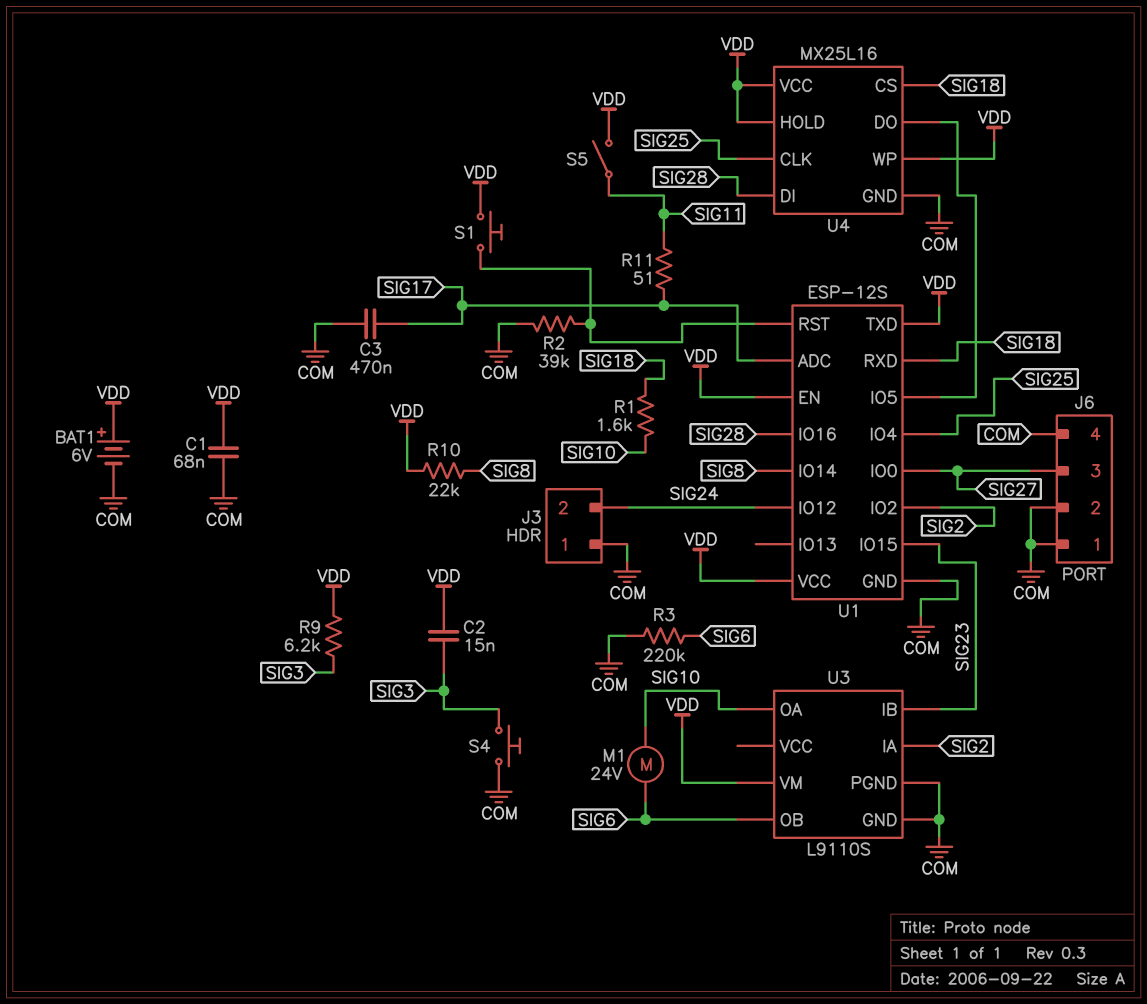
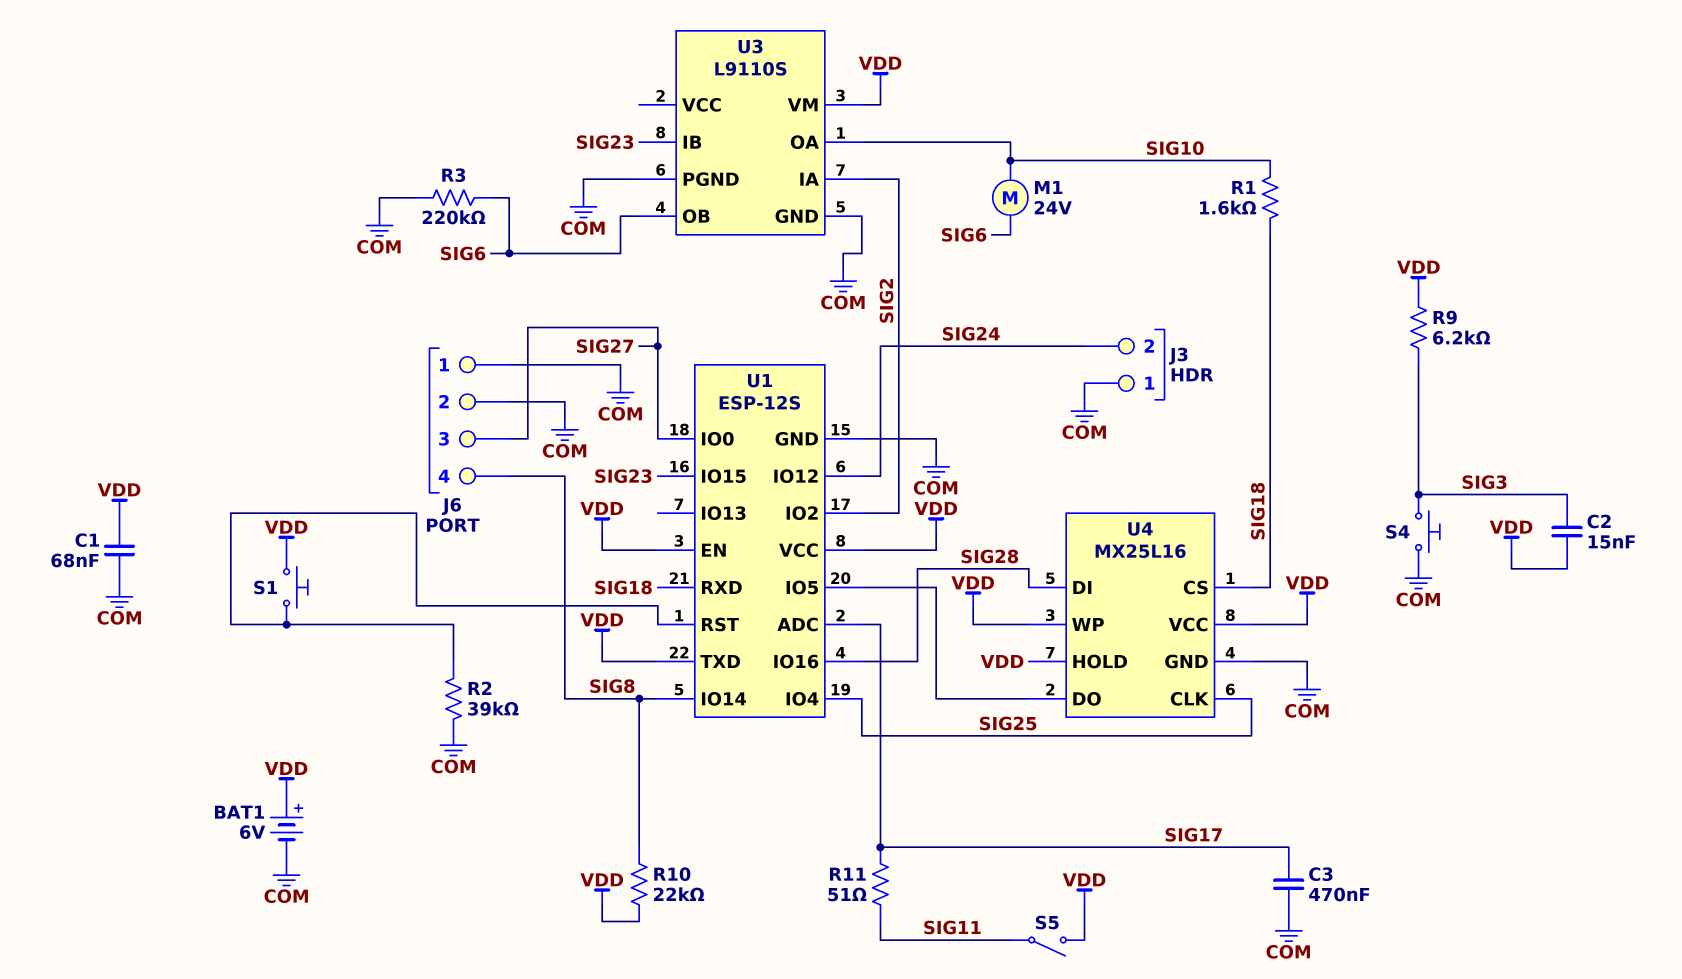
J6 pin 4: COM -> SIG8

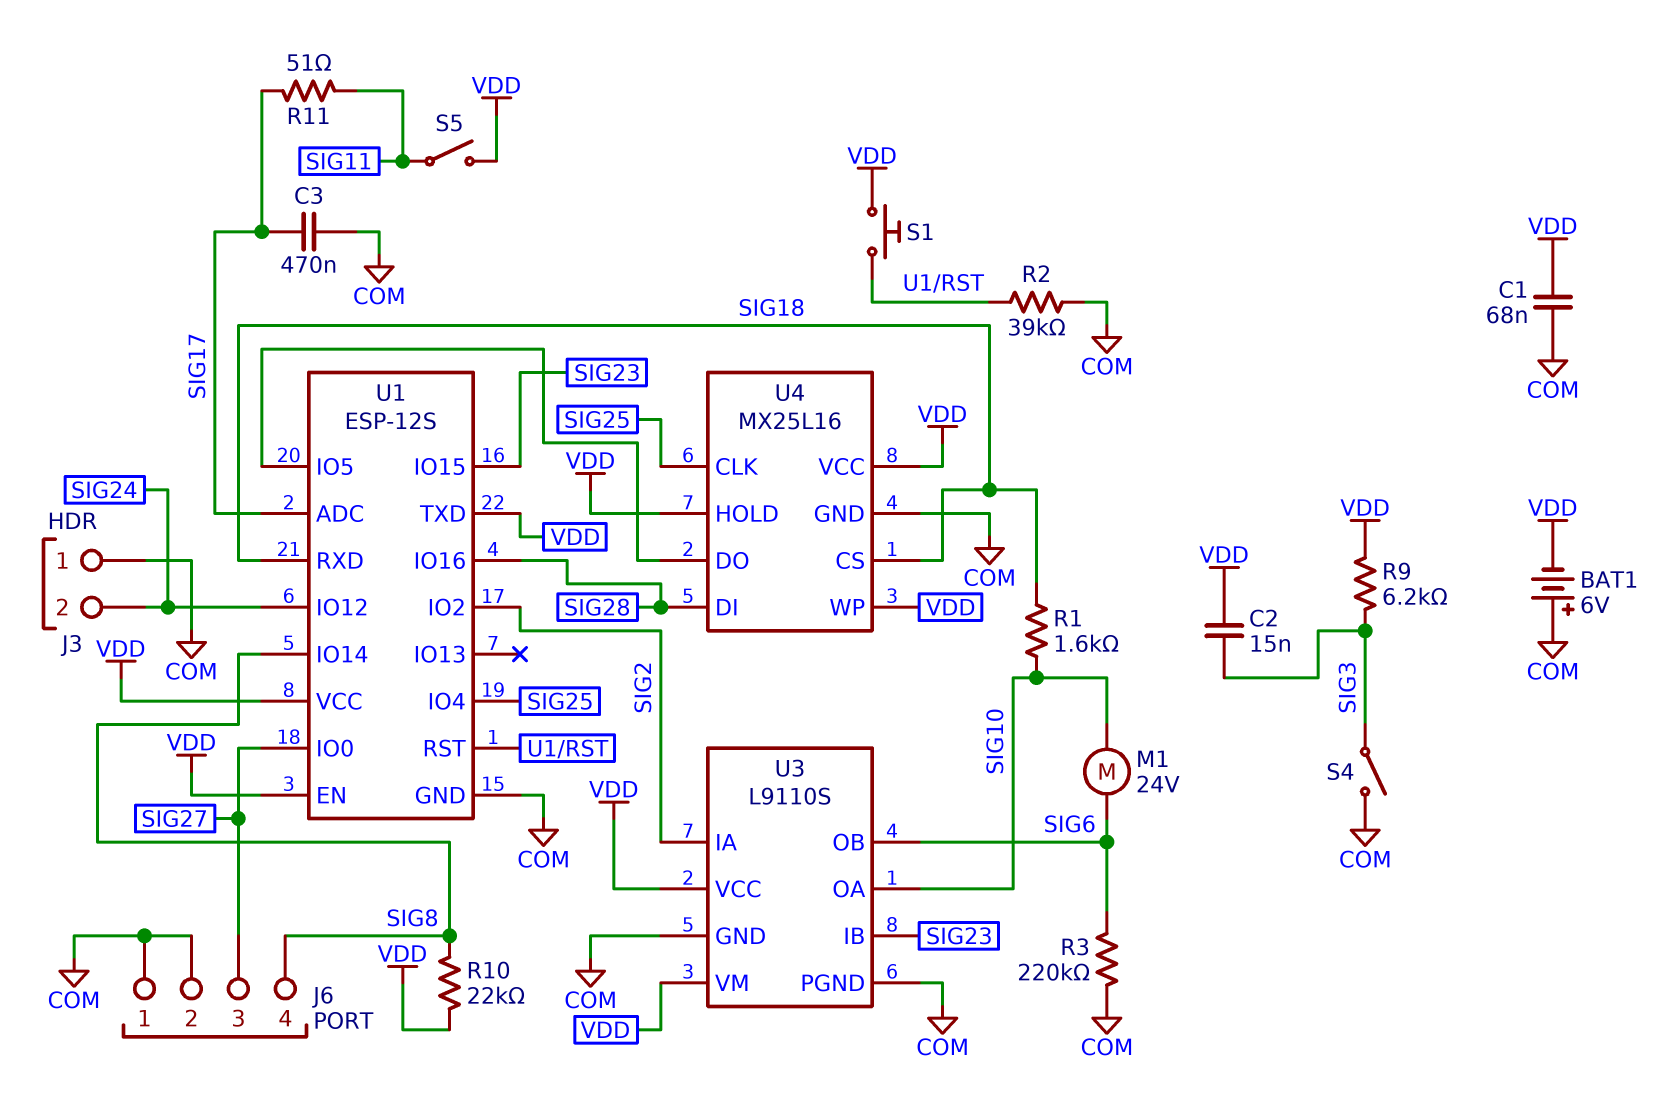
BAT1: 6V (plus VDD, minus COM) -> 6V (plus COM, minus VDD)
S4: button (COM, SIG3) -> switch (COM, SIG3)
U3 pin VCC: none -> VDD

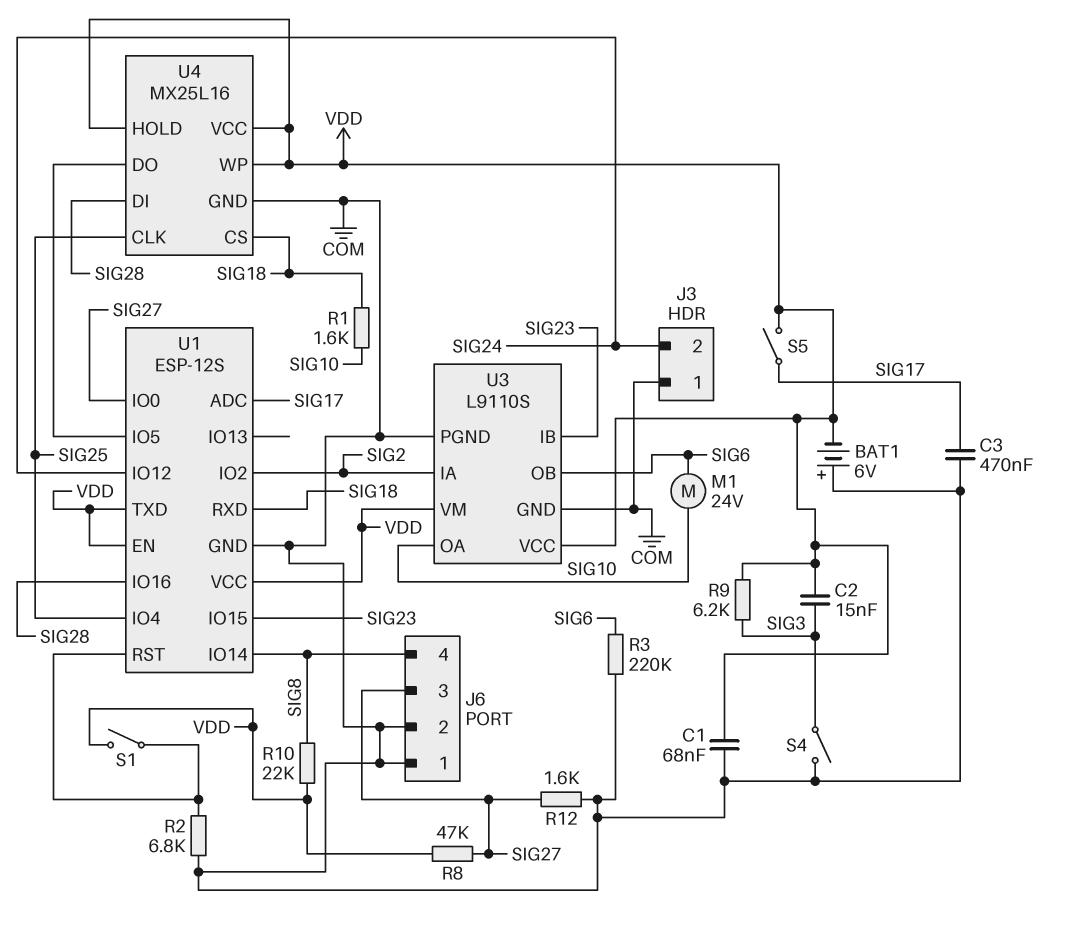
R2: 39k (COM, U1/RST) -> 6.8k (COM, U1/RST)
R8: none -> 47k (SIG27, VDD)
R11: 51 (SIG11, SIG17) -> none
R12: none -> 1.6k (COM, SIG27)
S1: button (U1/RST, VDD) -> switch (U1/RST, VDD)
S5: switch (SIG11, VDD) -> switch (SIG17, VDD)

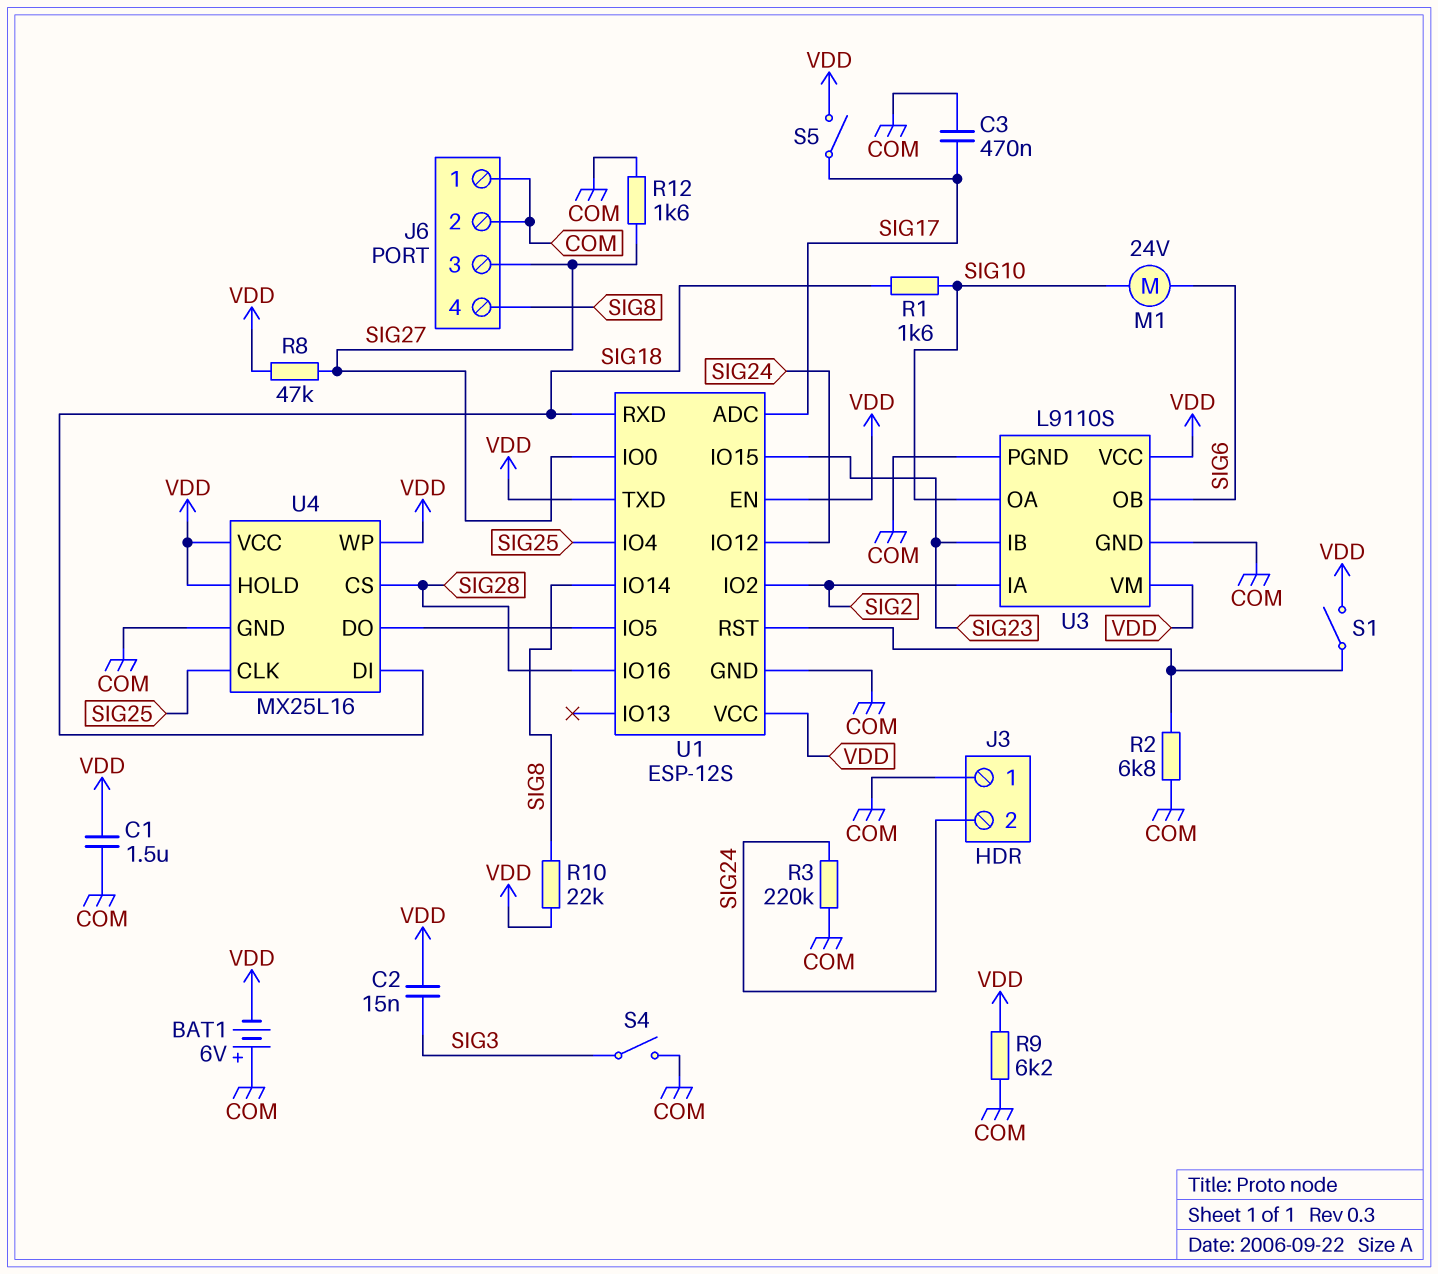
C1: 68nF (COM, VDD) -> 1.5uF (COM, VDD)
R3: 220k (COM, SIG6) -> 220k (COM, SIG24)
R9: 6.2k (SIG3, VDD) -> 6.2k (COM, VDD)
U4 pin CS: SIG18 -> SIG28
U4 pin DI: SIG28 -> SIG18

